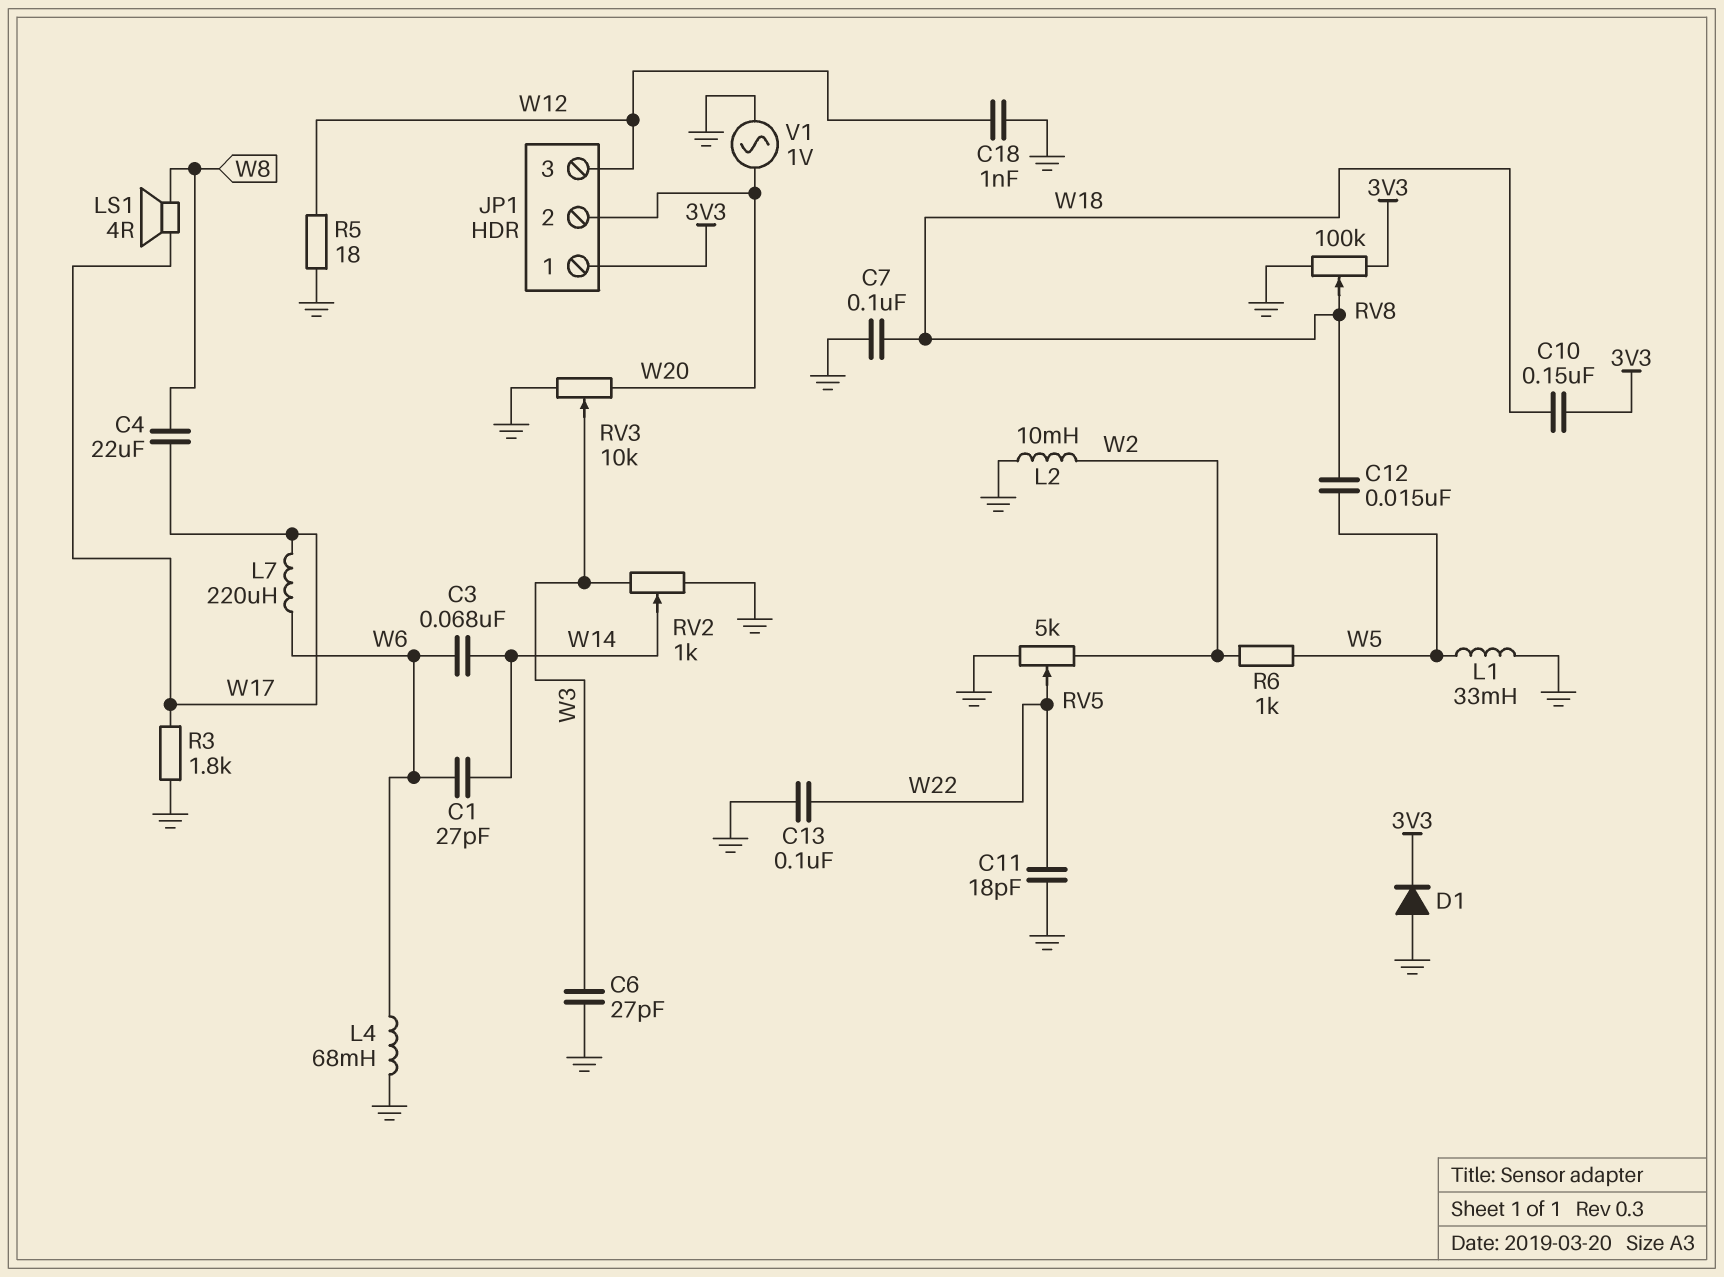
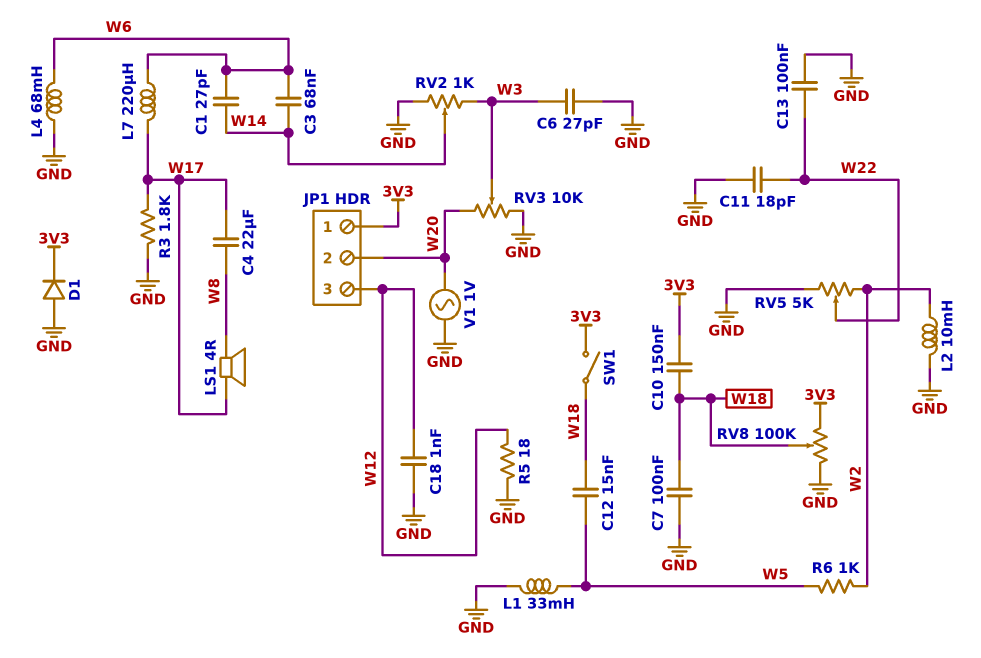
SW1: none -> switch (3V3, W18)

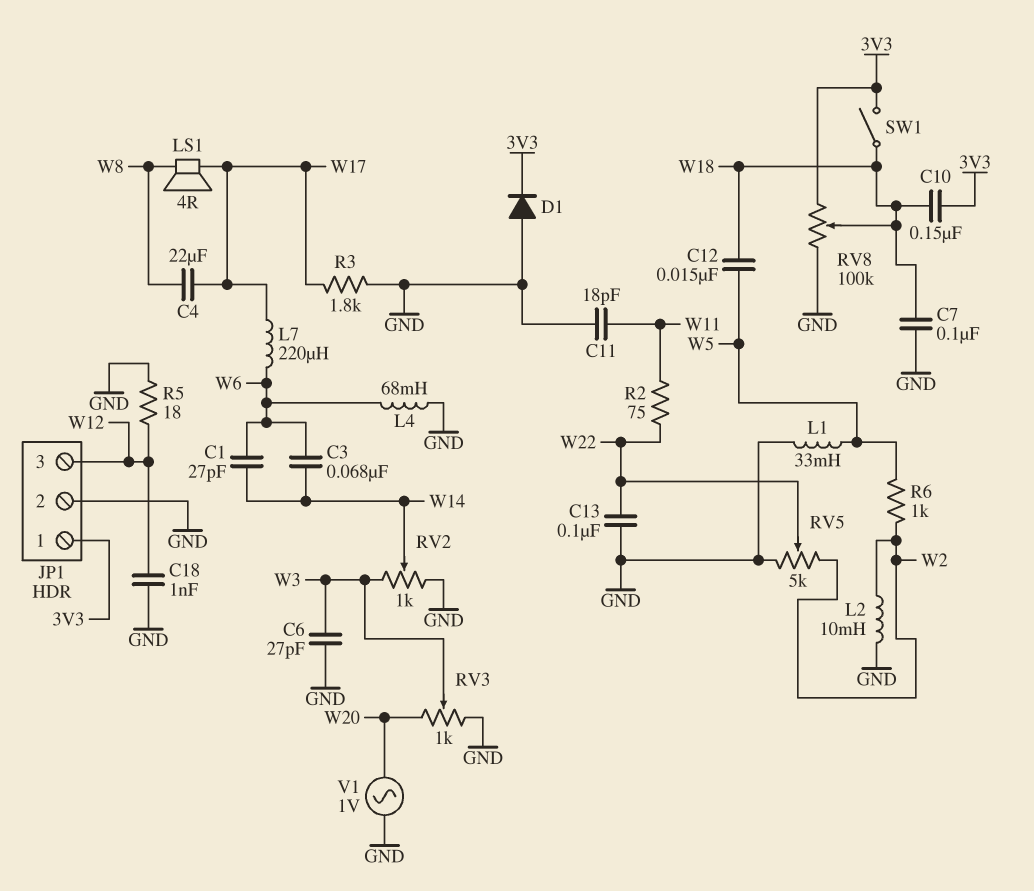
C11: 18pF (GND, W22) -> 18pF (GND, W11)
JP1 pin 2: W20 -> GND
R2: none -> 75 (W11, W22)
RV3: 10k (GND, W20, wiper W3) -> 1k (GND, W20, wiper W3)

